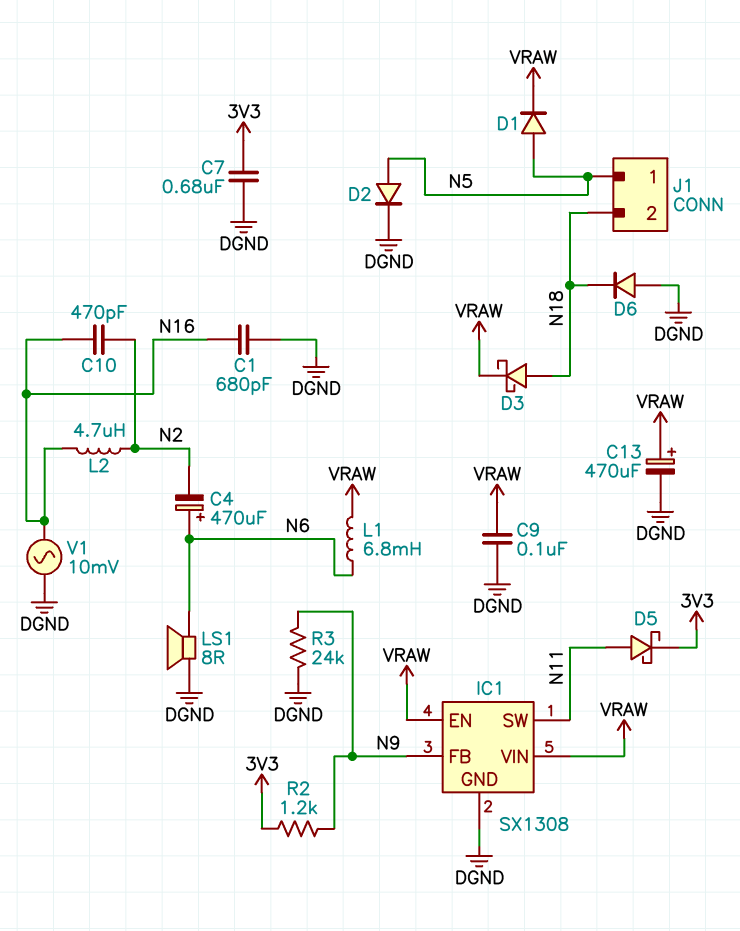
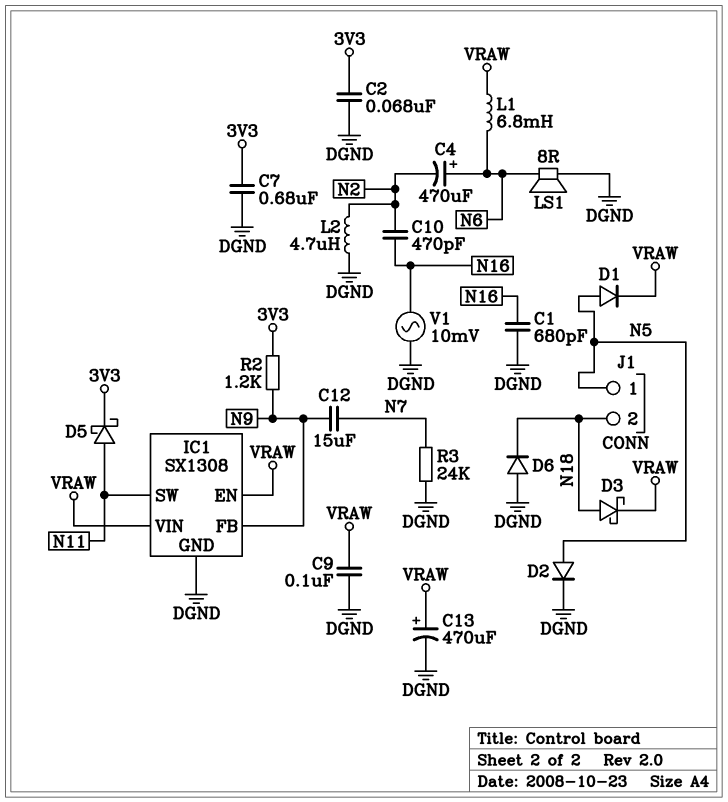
C2: none -> 68nF (3V3, DGND)
C12: none -> 15uF (N7, N9)
L2: 4.7uH (N2, N16) -> 4.7uH (DGND, N2)
R3: 24k (DGND, N9) -> 24k (DGND, N7)

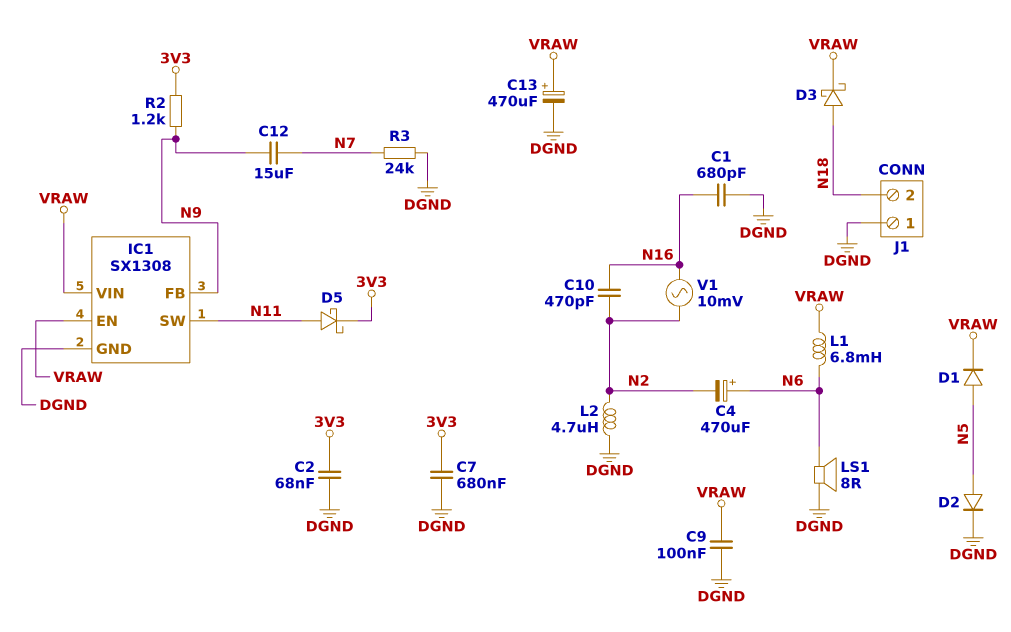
D6: diode (A DGND, K N18) -> none
J1 pin 1: N5 -> DGND
V1: AC 10mV (DGND, N16) -> AC 10mV (N2, N16)

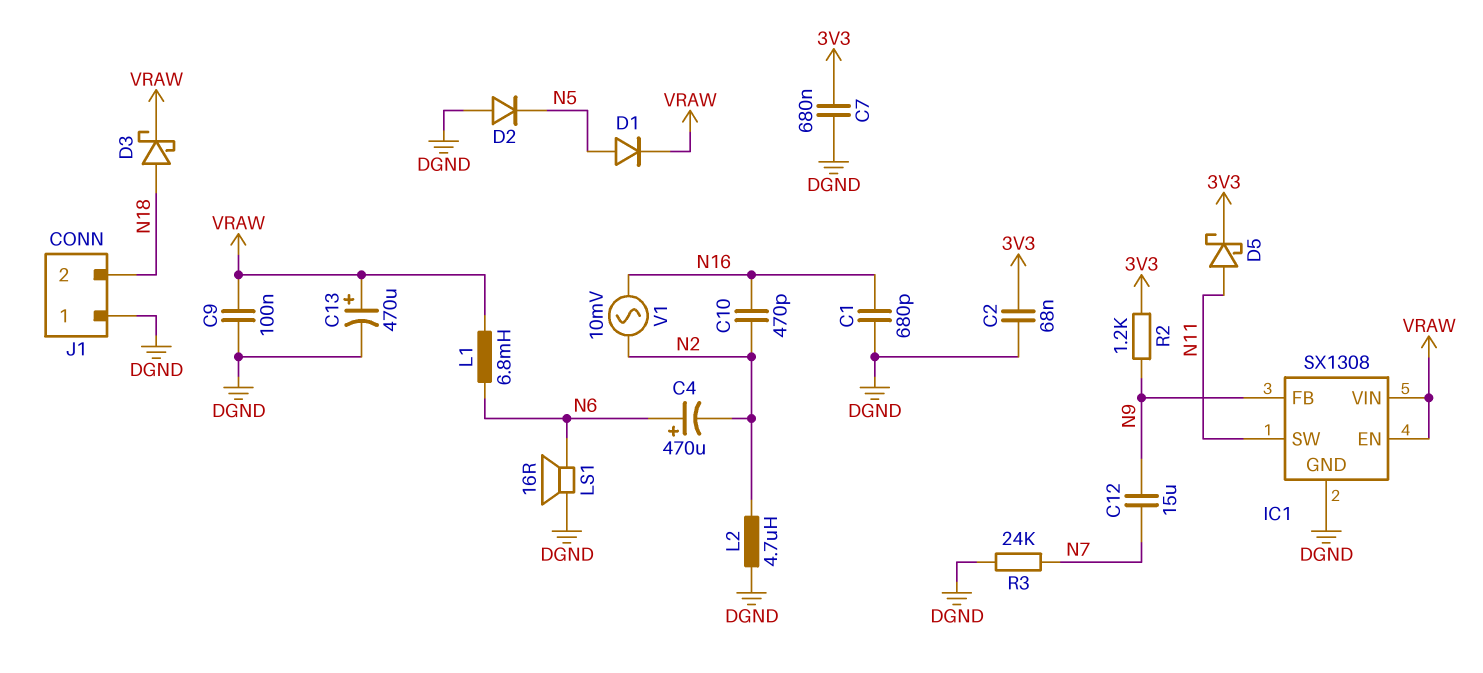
D2: diode (A N5, K DGND) -> diode (A DGND, K N5)
LS1: speaker 8R (DGND, N6) -> speaker 16R (DGND, N6)

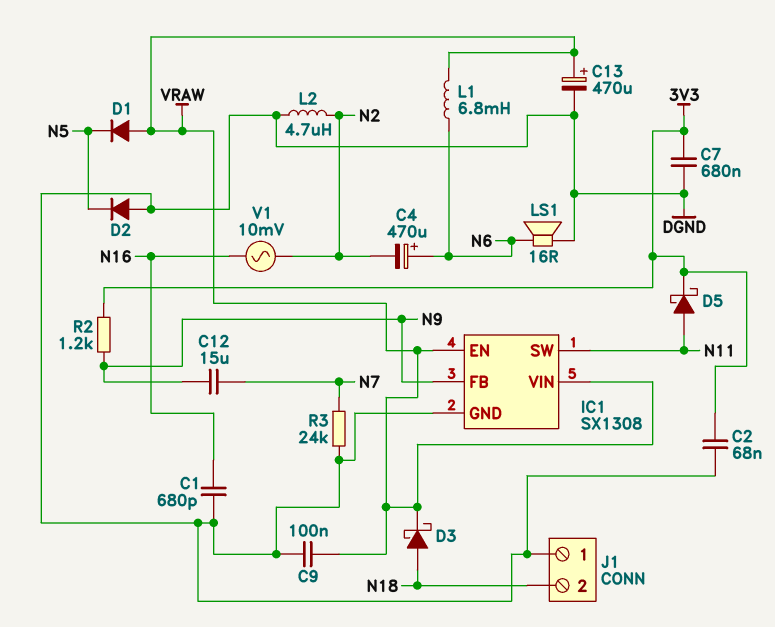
C10: 470pF (N2, N16) -> none
D1: diode (A N5, K VRAW) -> diode (A VRAW, K N5)

